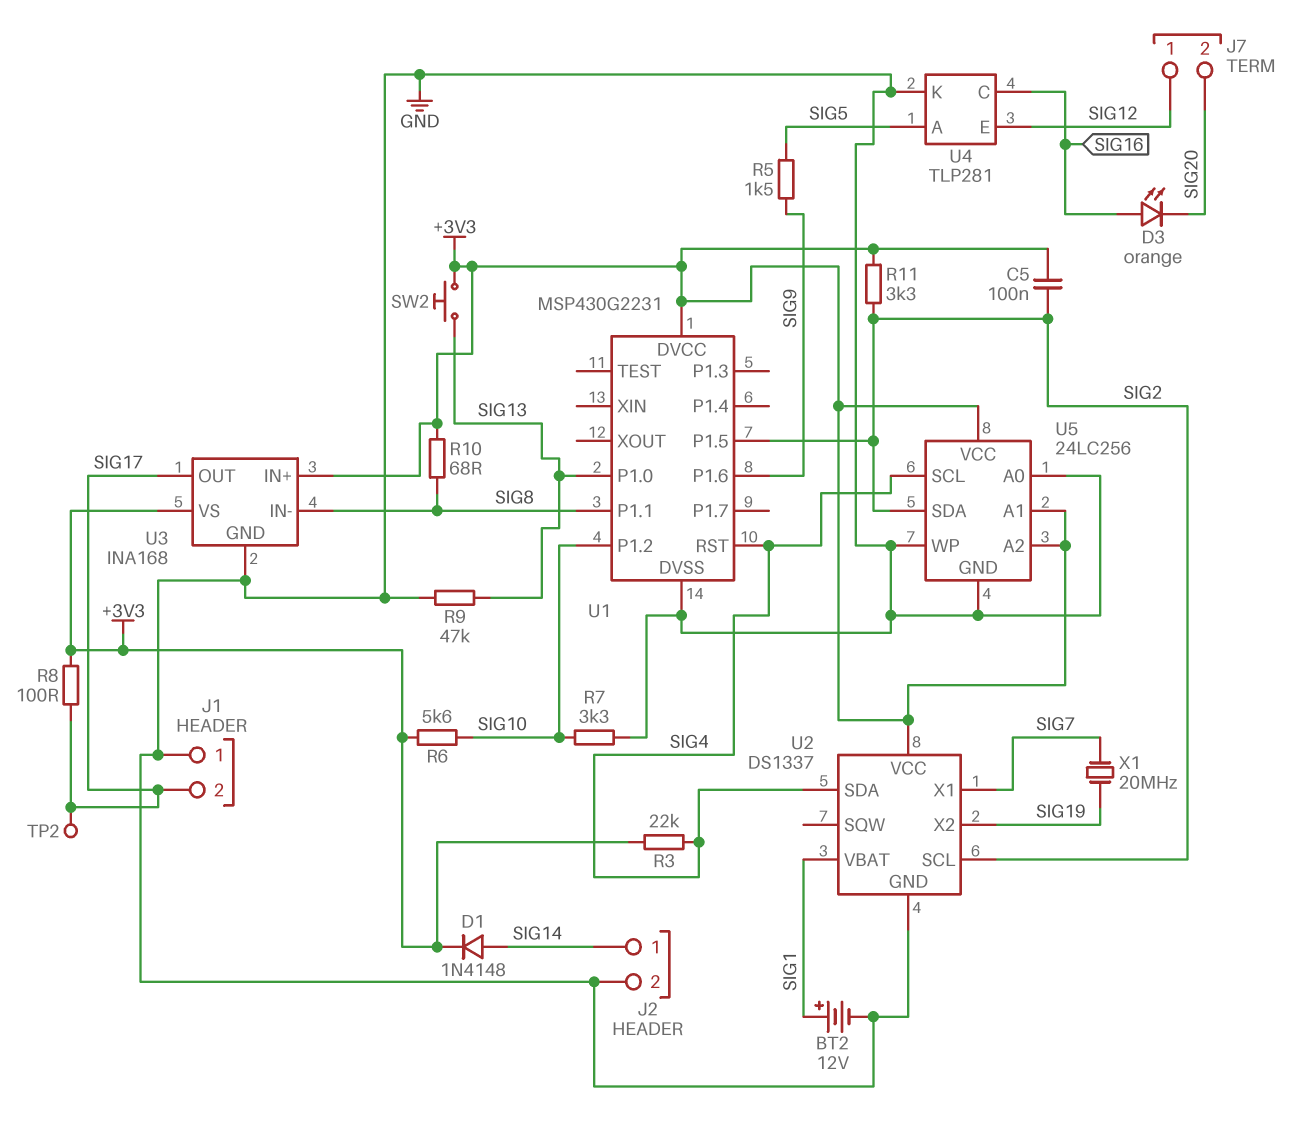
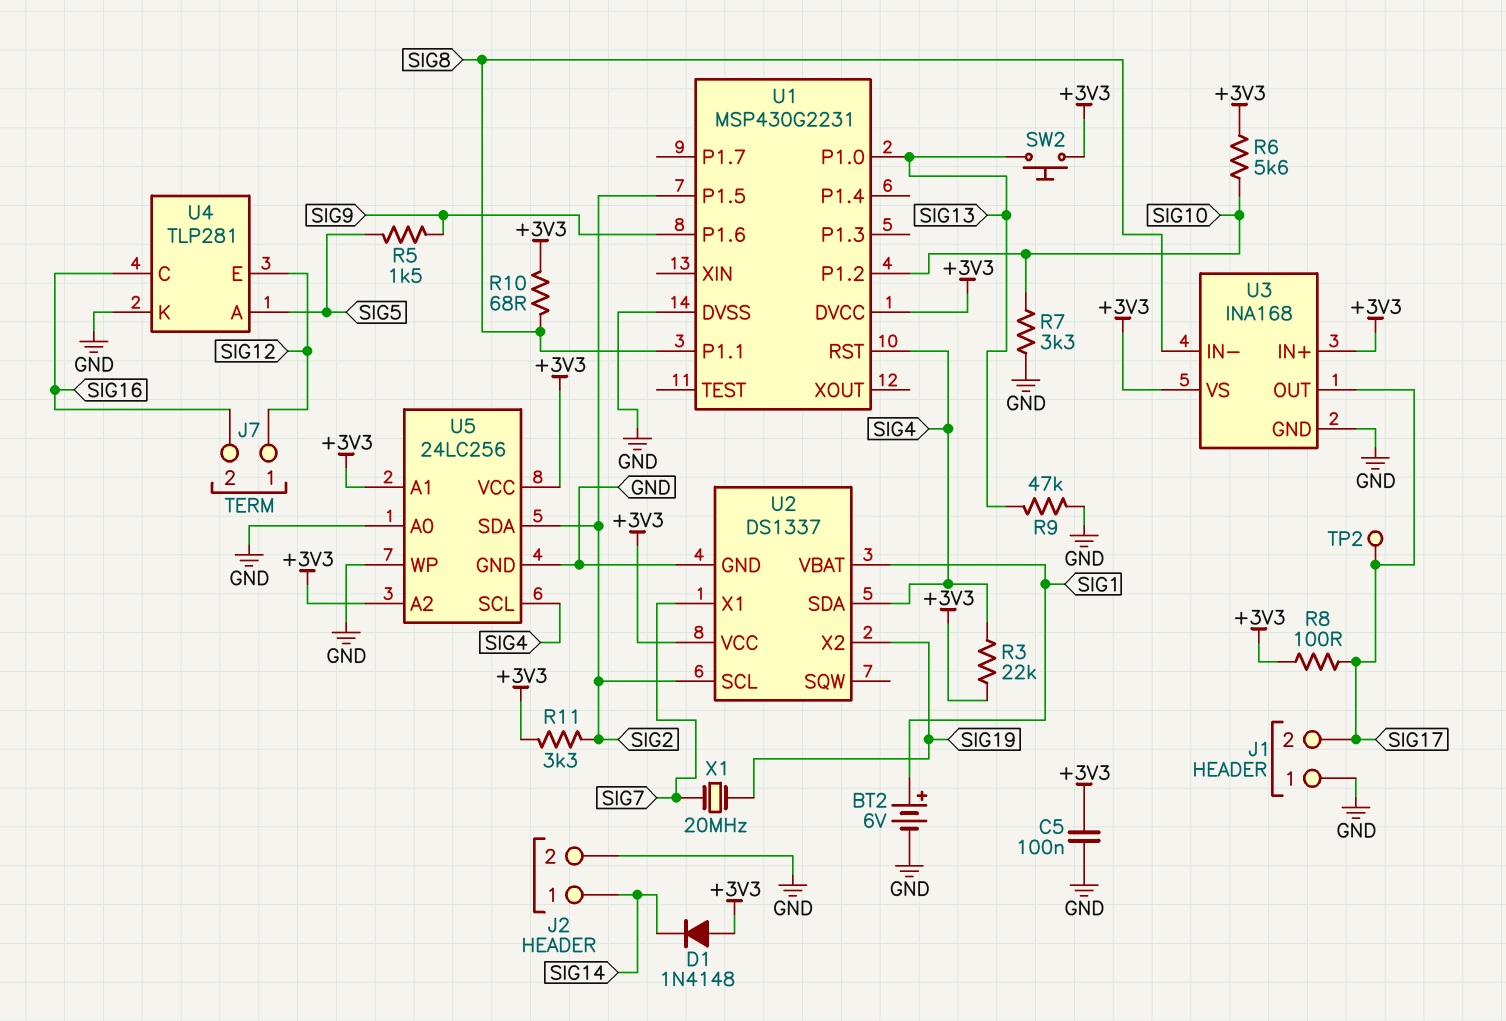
BT2: 12V (plus SIG1, minus GND) -> 6V (plus SIG1, minus GND)
C5: 100nF (+3V3, SIG2) -> 100nF (+3V3, GND)
D1: diode 1N4148 (A SIG14, K +3V3) -> diode 1N4148 (A +3V3, K SIG14)
D3: LED orange (A SIG16, K SIG20) -> none
J7 pin 2: SIG20 -> SIG16

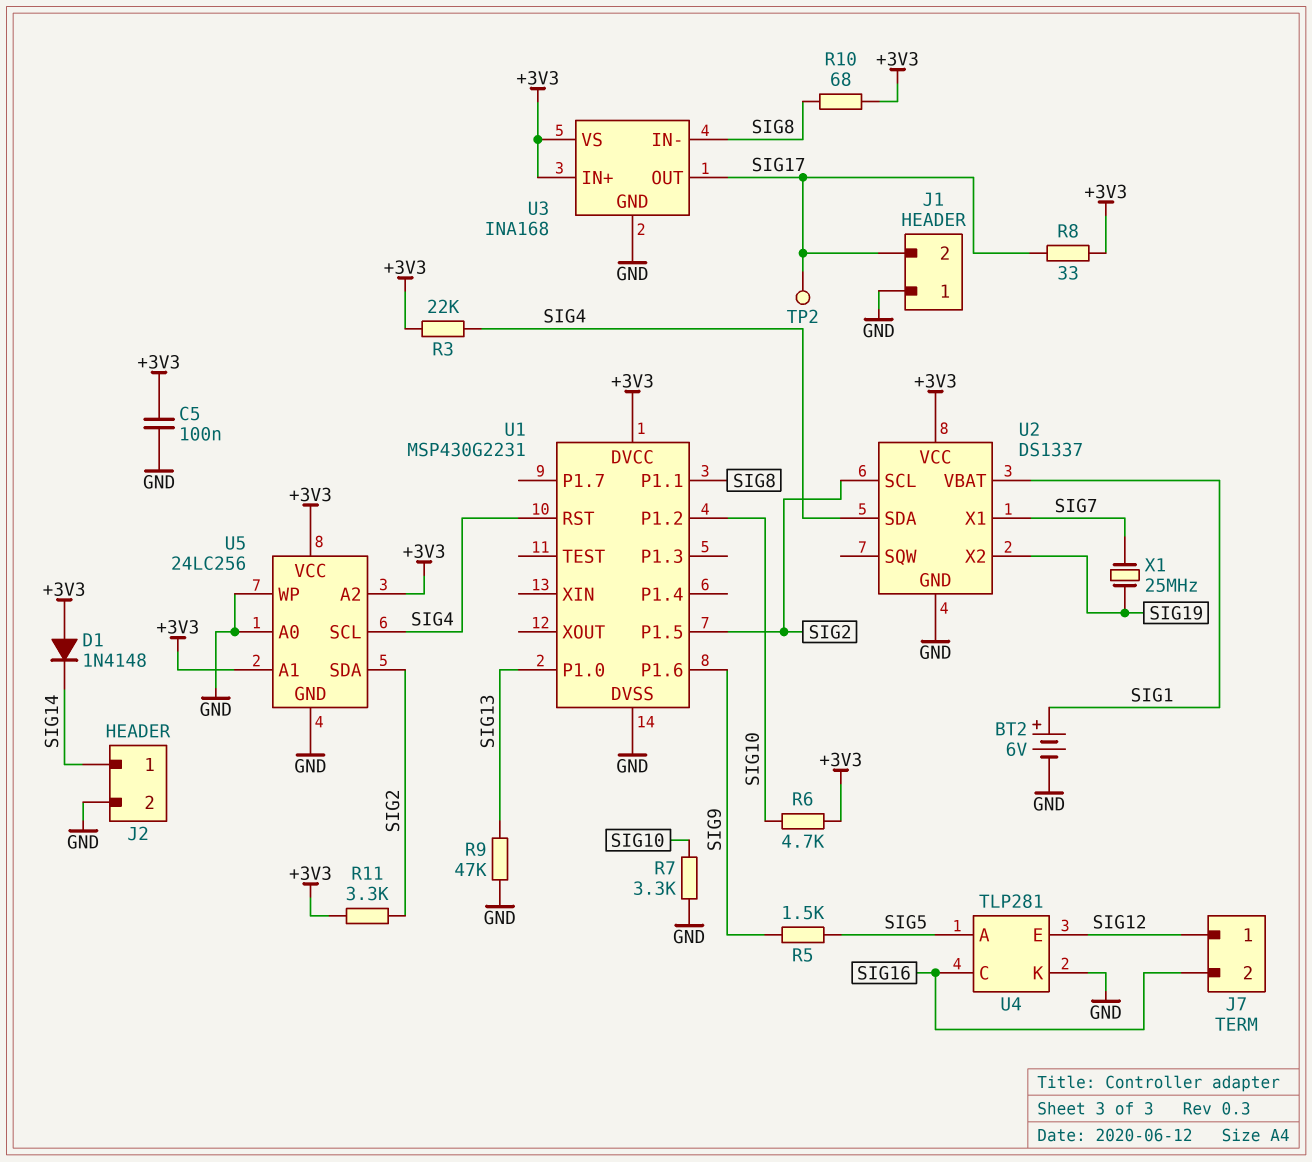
R6: 5.6k (+3V3, SIG10) -> 4.7k (+3V3, SIG10)
R8: 100 (+3V3, SIG17) -> 33 (+3V3, SIG17)
SW2: button (+3V3, SIG13) -> none
X1: 20MHz (SIG7, SIG19) -> 25MHz (SIG7, SIG19)

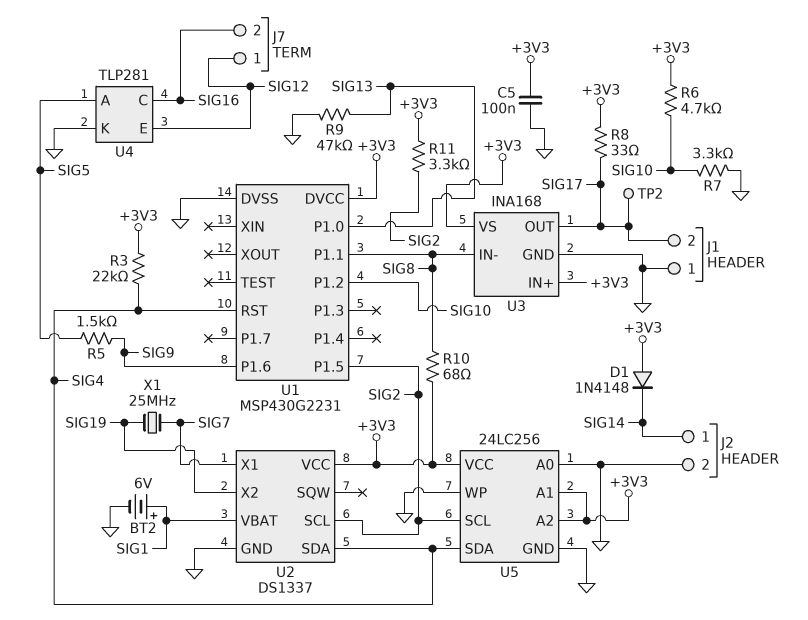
U5 pin SCL: SIG4 -> SIG2
U5 pin SDA: SIG2 -> SIG4

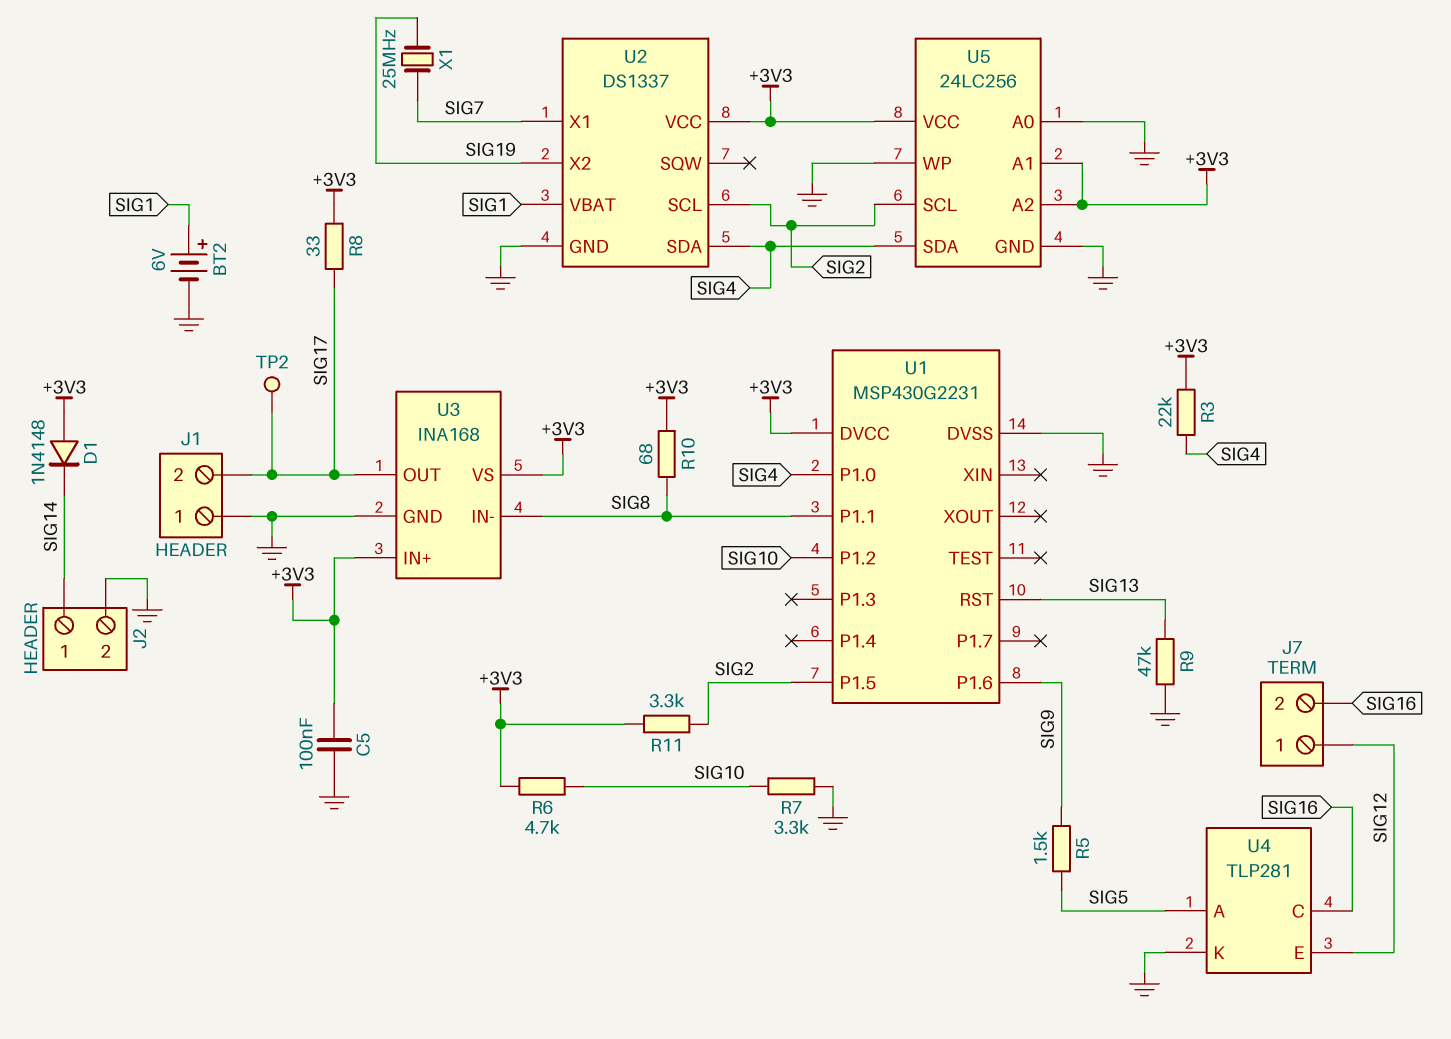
U1 pin P1.0: SIG13 -> SIG4
U1 pin RST: SIG4 -> SIG13

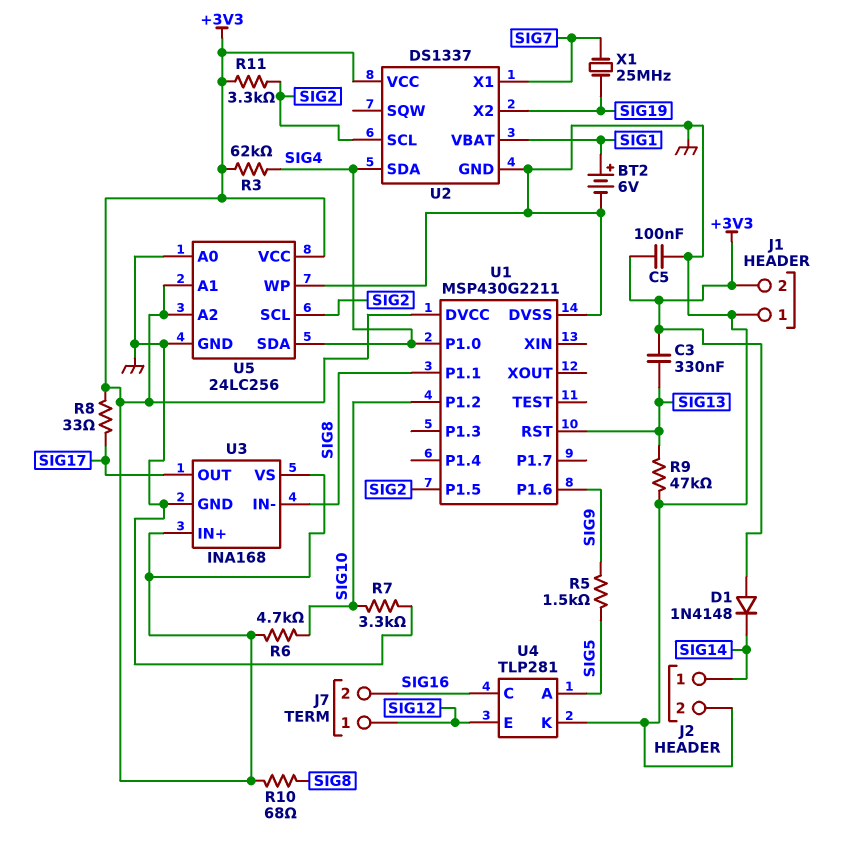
C3: none -> 330nF (+3V3, SIG13)
J1 pin 2: SIG17 -> +3V3
R3: 22k (+3V3, SIG4) -> 62k (+3V3, SIG4)
TP2: test point (SIG17) -> none
U1: MSP430G2231 -> MSP430G2211

